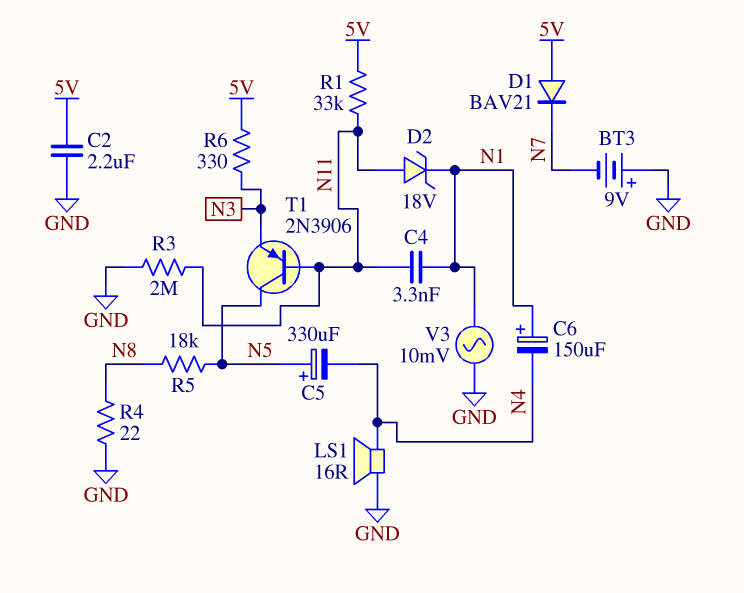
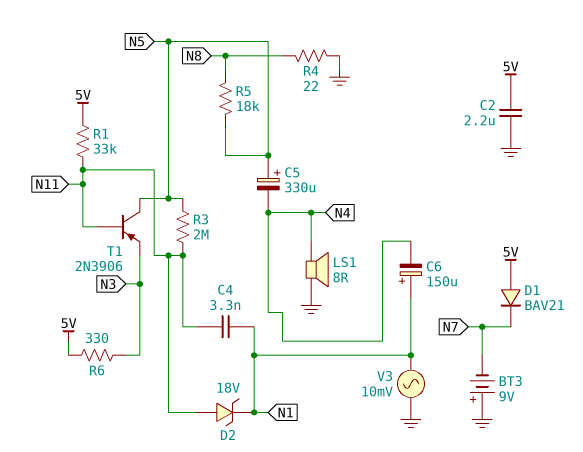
LS1: speaker 16R (GND, N4) -> speaker 8R (GND, N4)
R3: 2M (GND, N11) -> 2M (N5, N11)

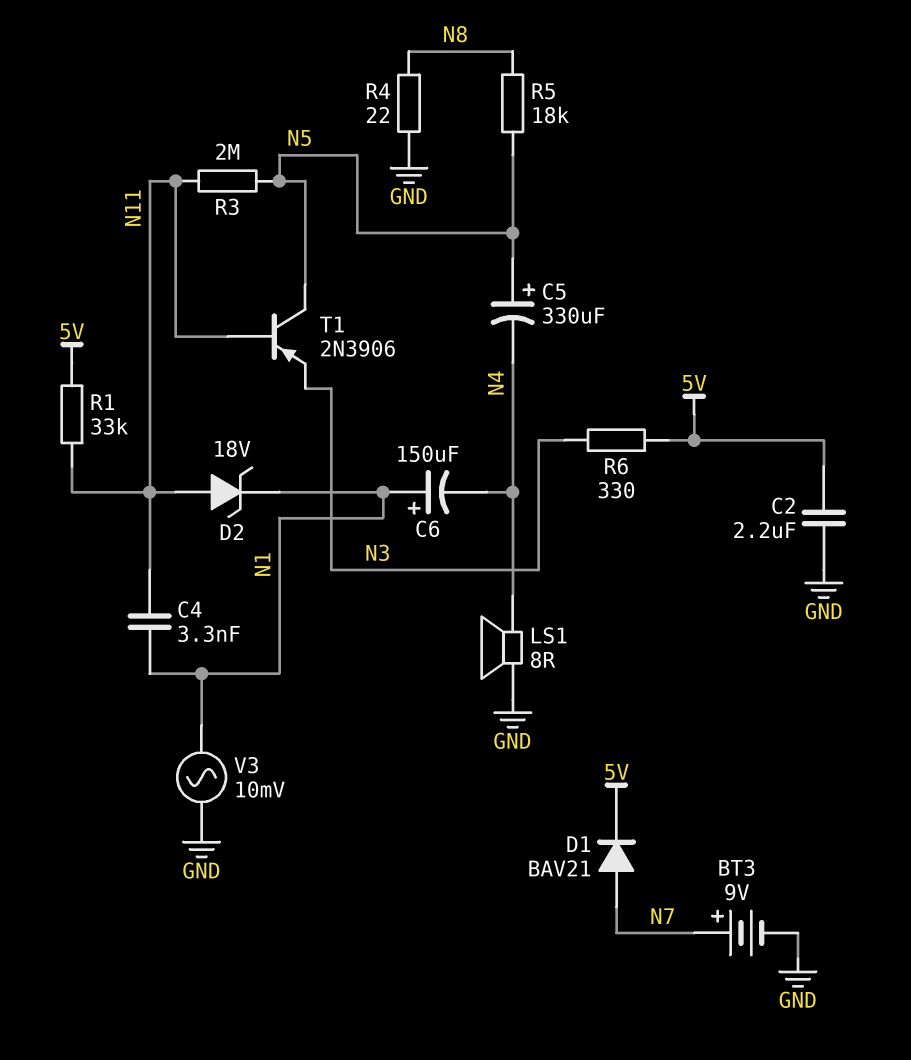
BT3: 9V (plus GND, minus N7) -> 9V (plus N7, minus GND)
D1: diode BAV21 (A 5V, K N7) -> diode BAV21 (A N7, K 5V)

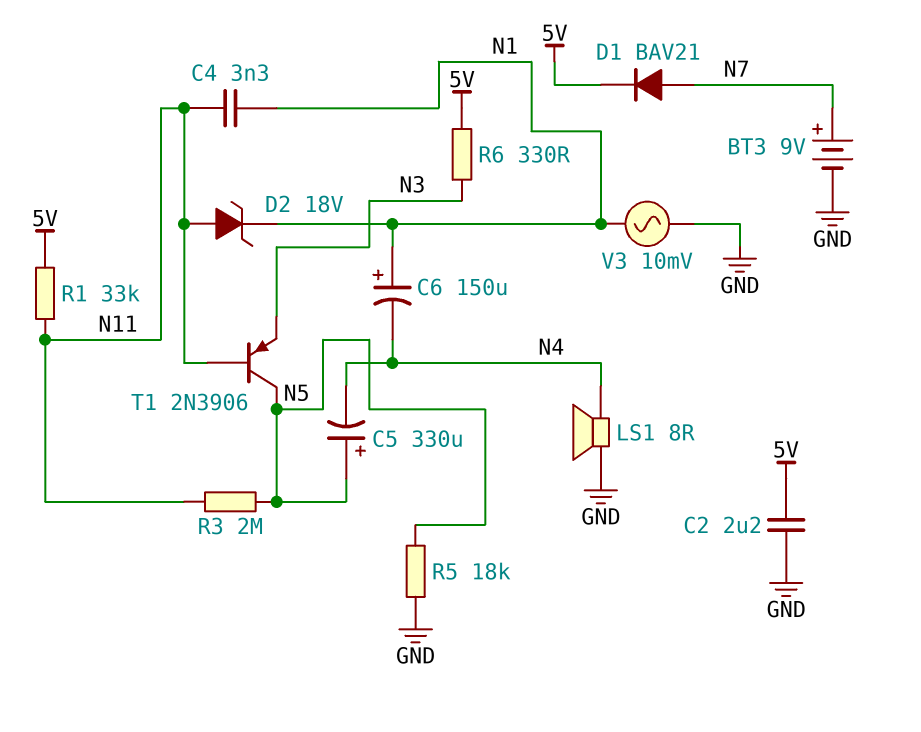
R4: 22 (GND, N8) -> none
R5: 18k (N5, N8) -> 18k (GND, N5)

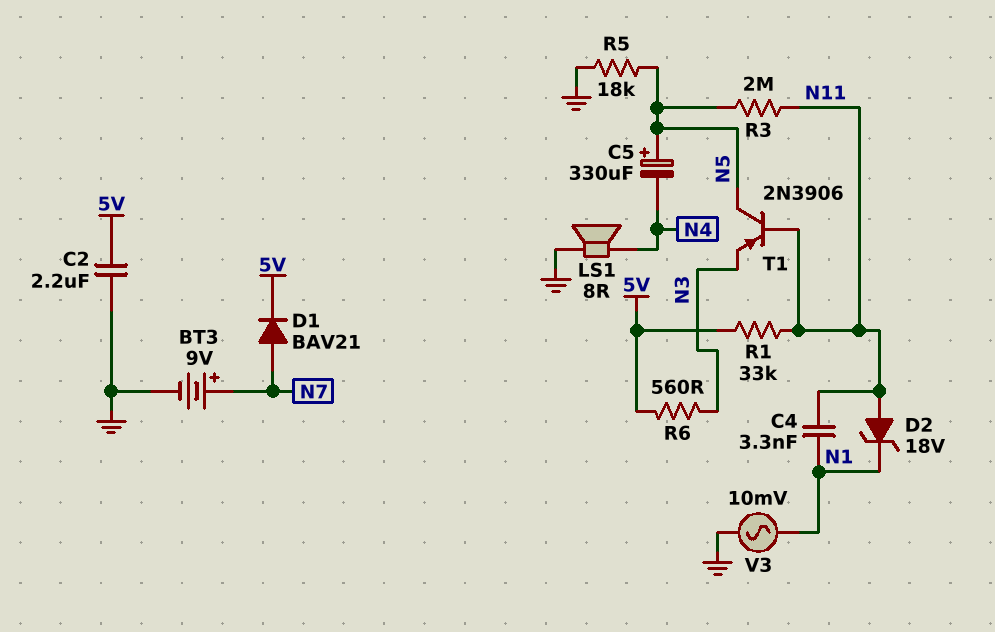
C6: 150uF (plus N1, minus N4) -> none
R6: 330 (5V, N3) -> 560 (5V, N3)

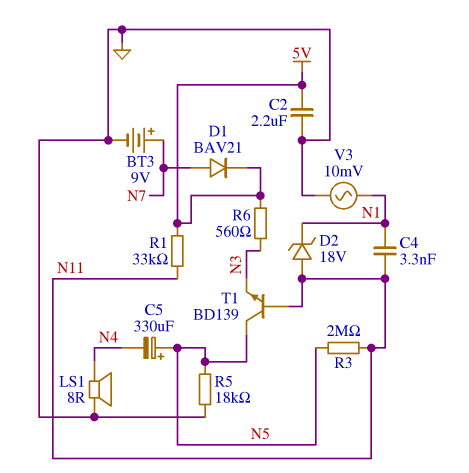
T1: PNP 2N3906 (B N11, C N5, E N3) -> NPN BD139 (B N11, C N5, E N3)

